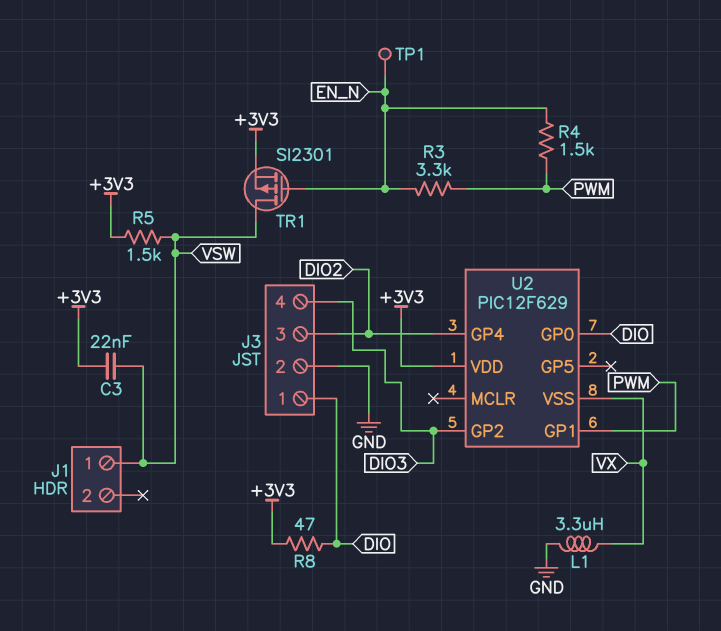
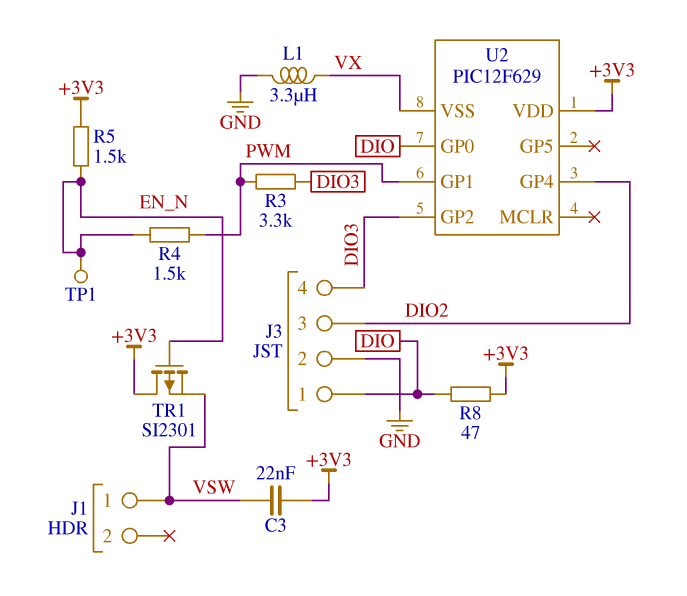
R3: 3.3k (EN_N, PWM) -> 3.3k (DIO3, PWM)
R5: 1.5k (+3V3, VSW) -> 1.5k (+3V3, EN_N)
TR1: PMOS SI2301 (G EN_N, D VSW, S +3V3) -> PMOS SI2301 (G EN_N, D +3V3, S VSW)

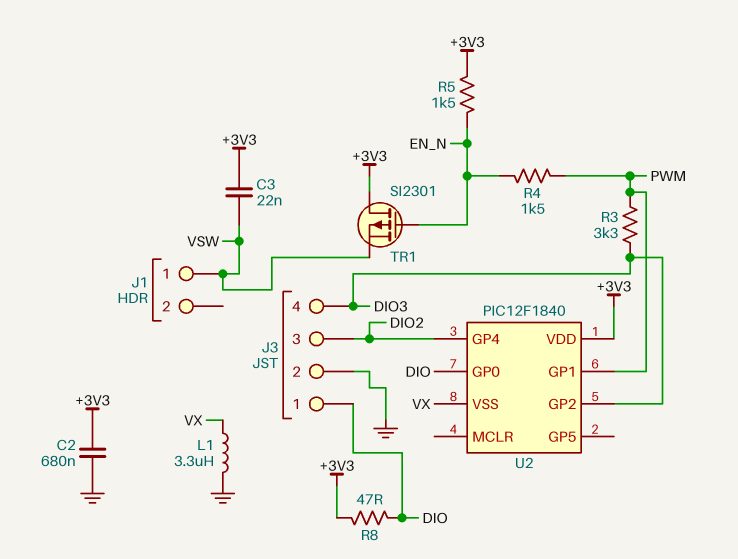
C2: none -> 680nF (+3V3, GND)
TP1: test point (EN_N) -> none
U2: PIC12F629 -> PIC12F1840

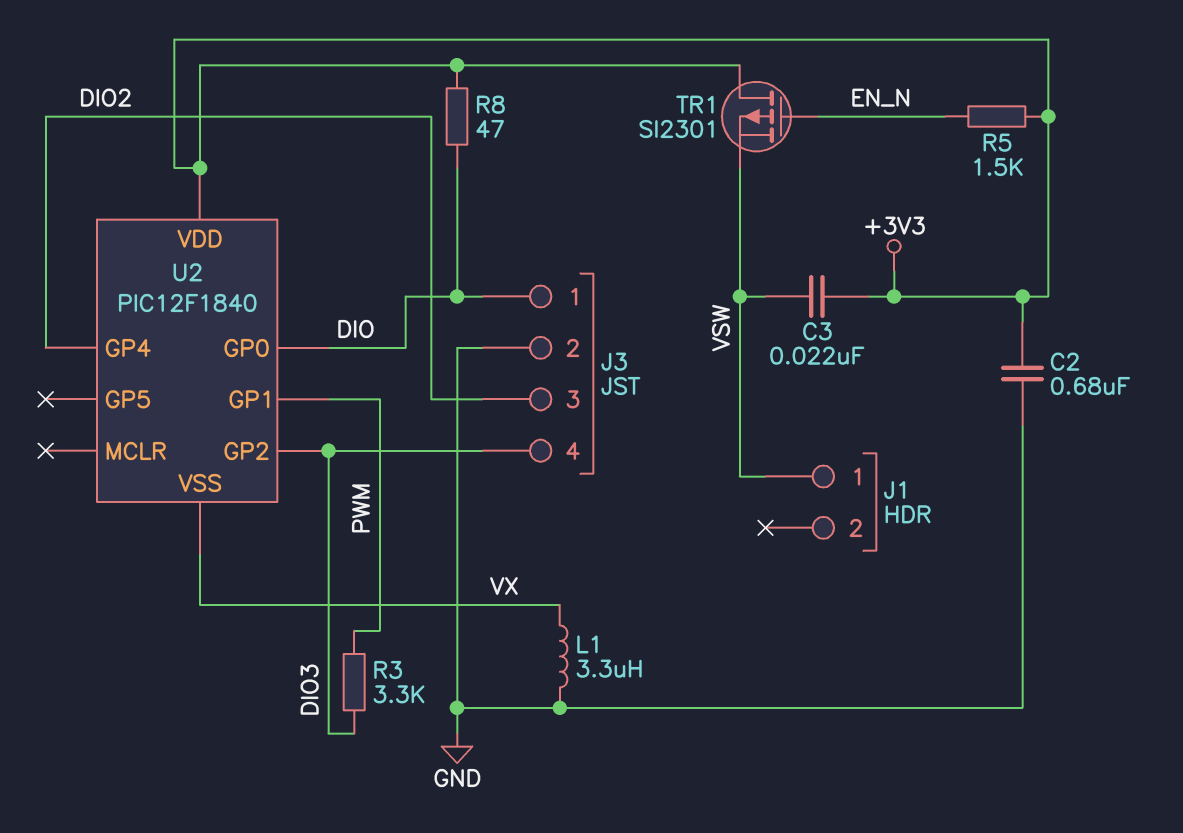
R4: 1.5k (EN_N, PWM) -> none

